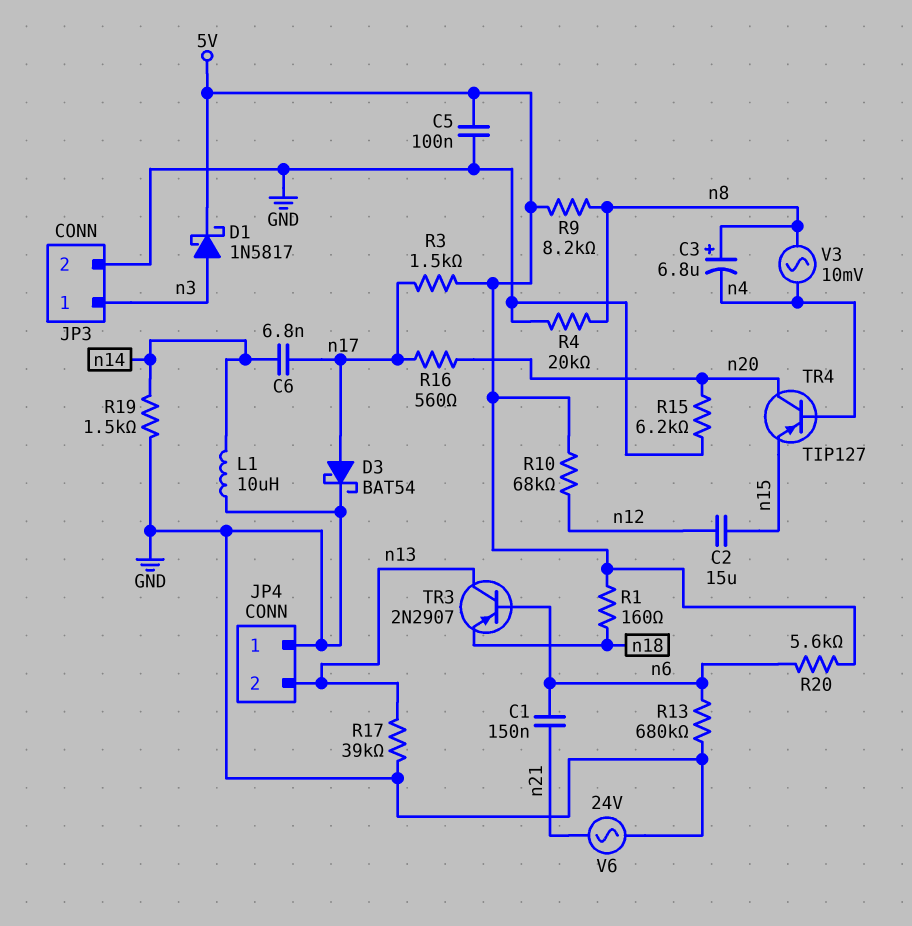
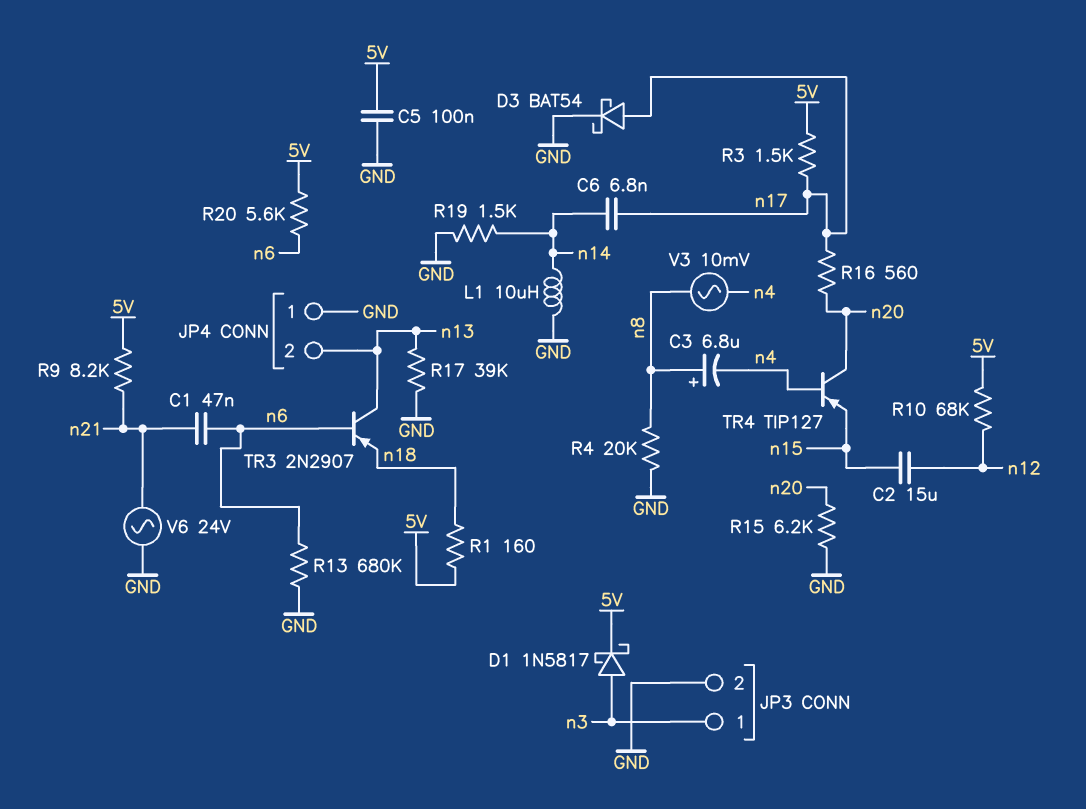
C1: 150nF (n6, n21) -> 47nF (n6, n21)
R9: 8.2k (5V, n8) -> 8.2k (5V, n21)

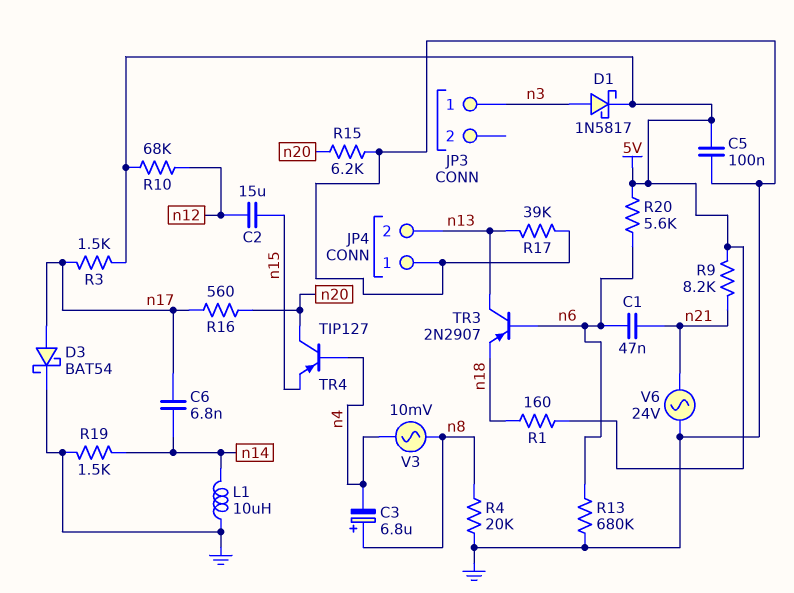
JP3 pin 2: GND -> none

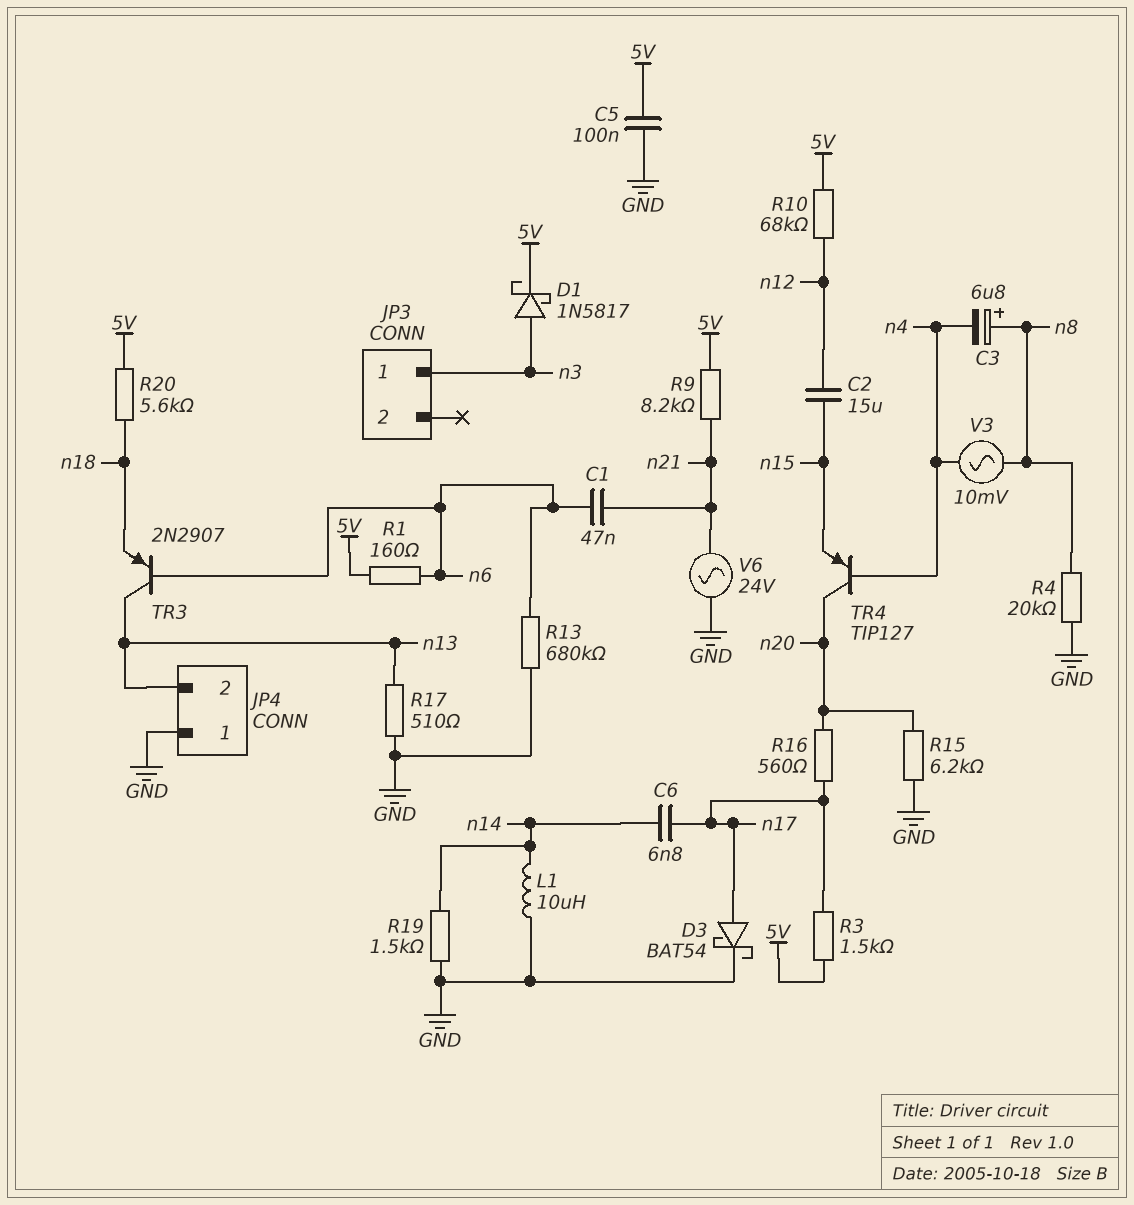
R1: 160 (5V, n18) -> 160 (5V, n6)
R17: 39k (GND, n13) -> 510 (GND, n13)
R20: 5.6k (5V, n6) -> 5.6k (5V, n18)

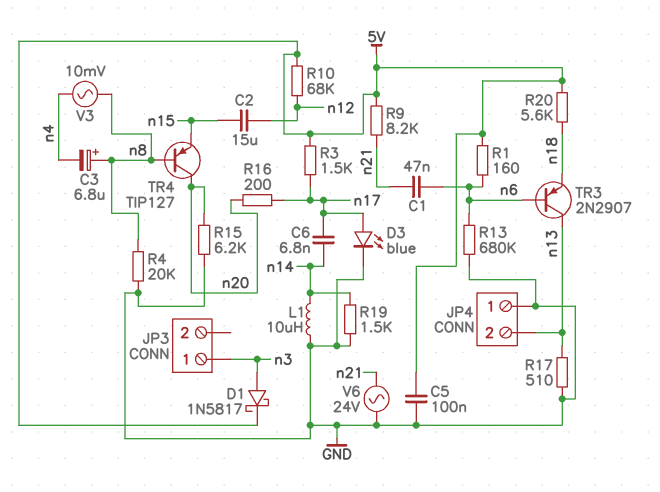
D3: schottky BAT54 (A n17, K GND) -> LED blue (A n17, K GND)
R16: 560 (n17, n20) -> 200 (n17, n20)
TR4: PNP TIP127 (B n4, C n20, E n15) -> PNP TIP127 (B n8, C n20, E n15)

